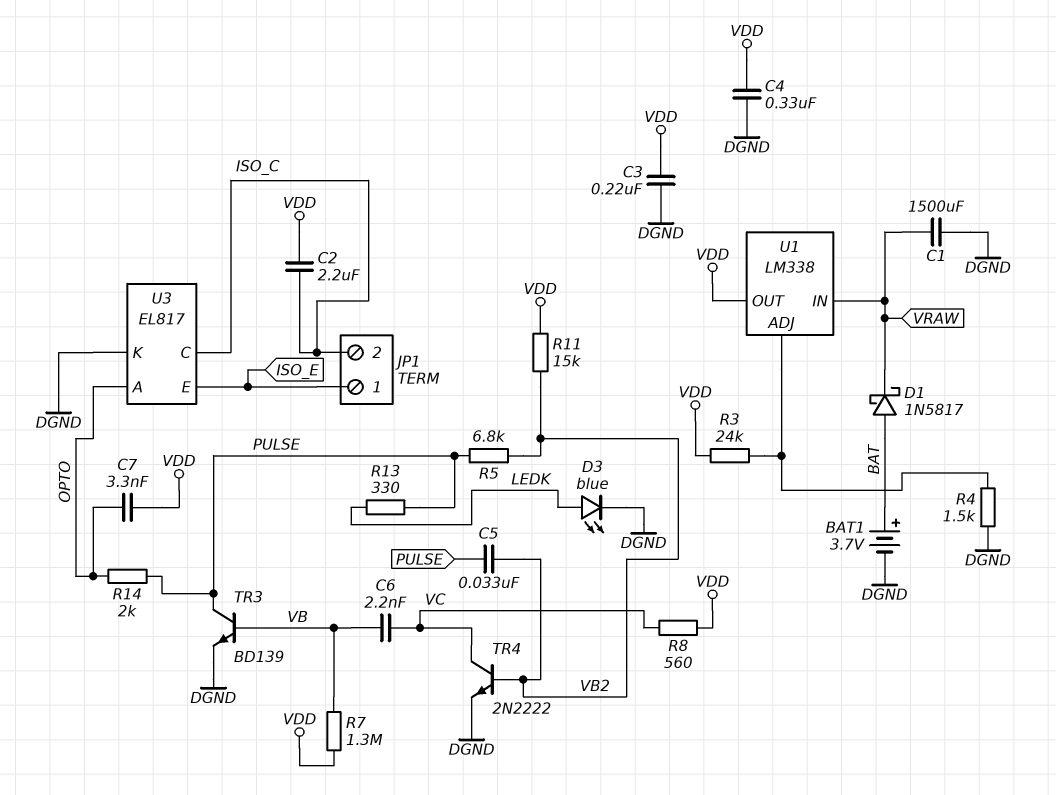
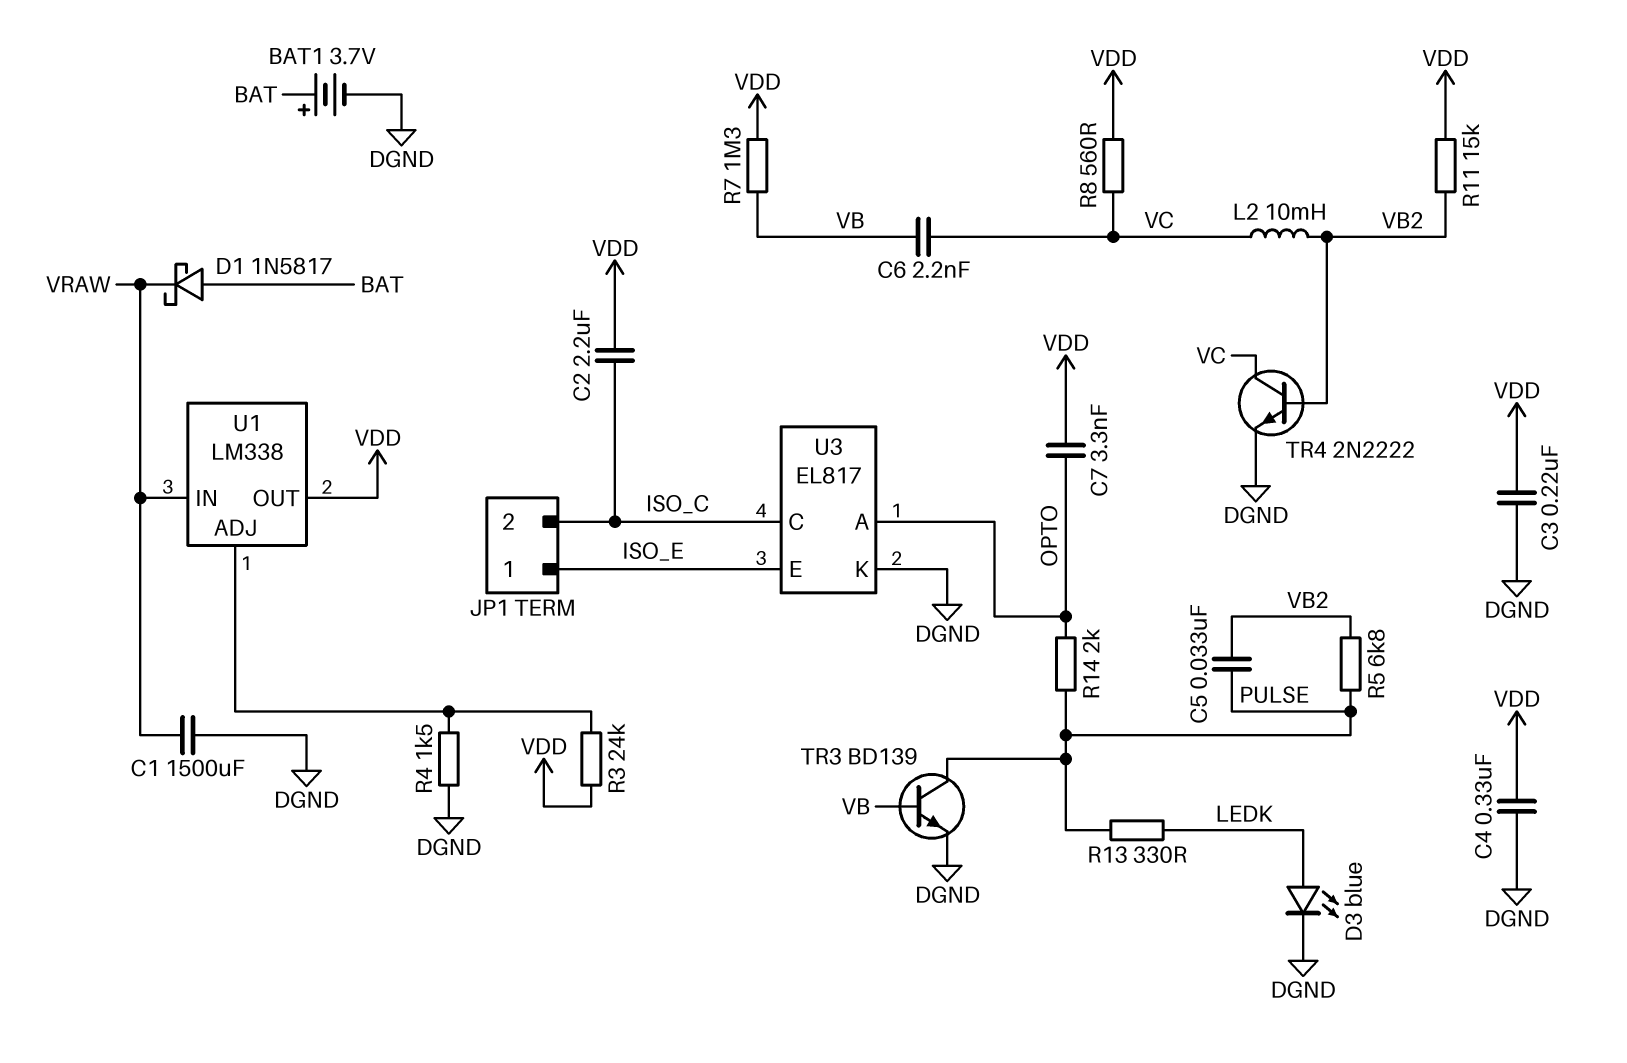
L2: none -> 10mH (VB2, VC)

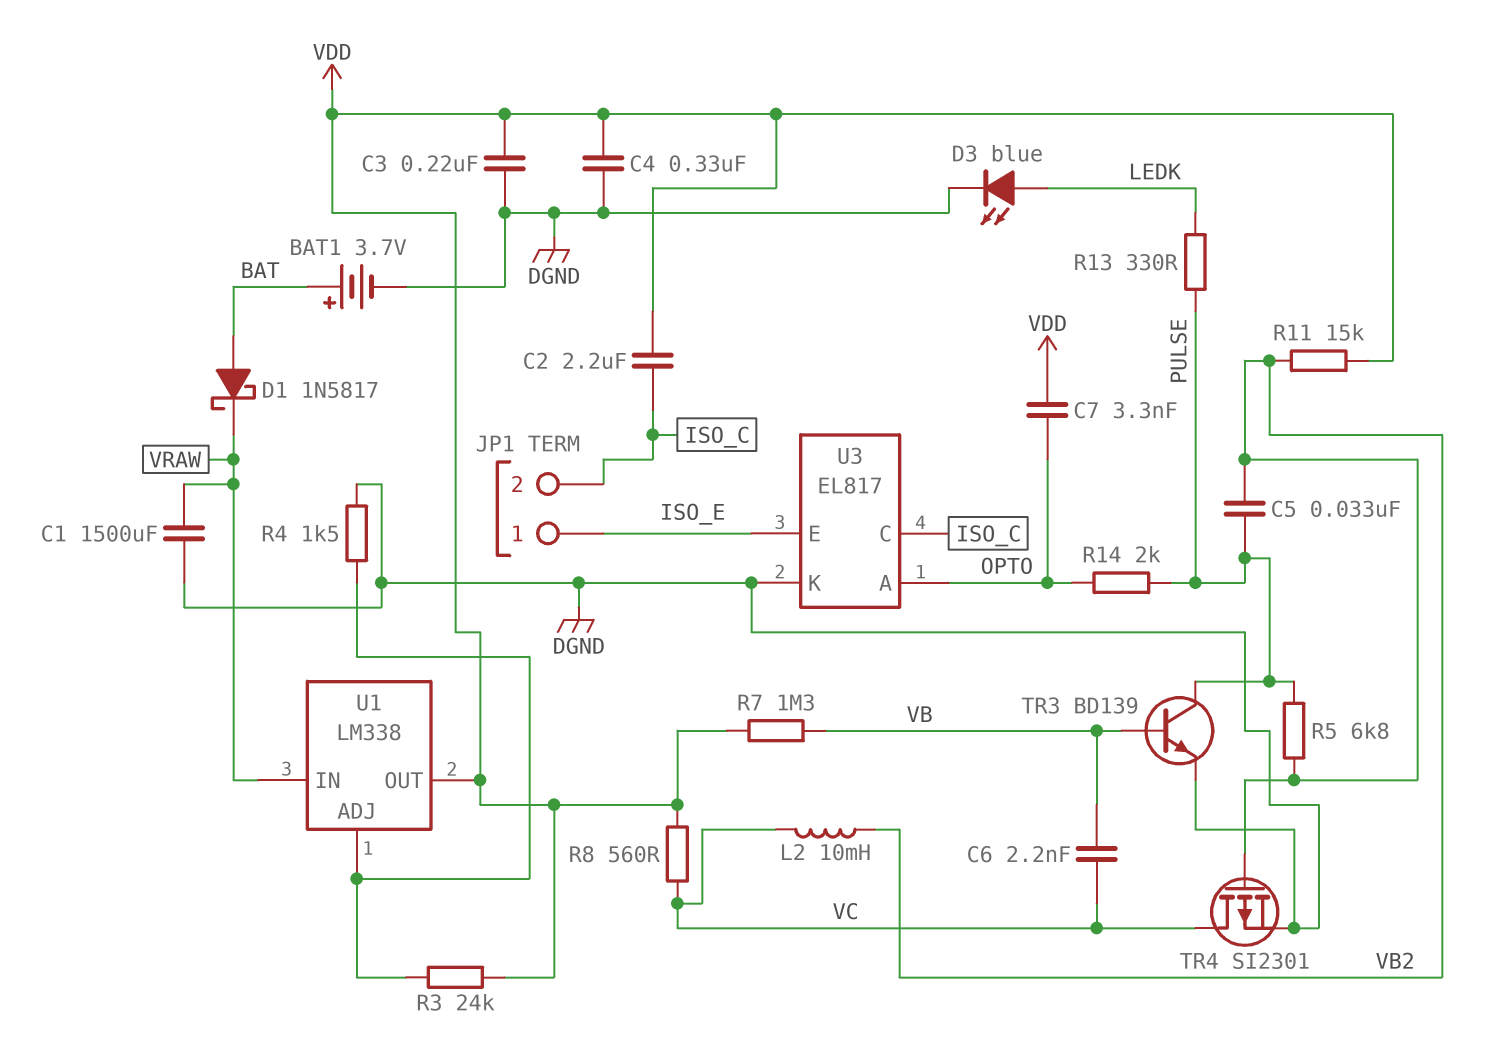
TR4: NPN 2N2222 (B VB2, C VC, E DGND) -> PMOS SI2301 (G VB2, D VC, S DGND)

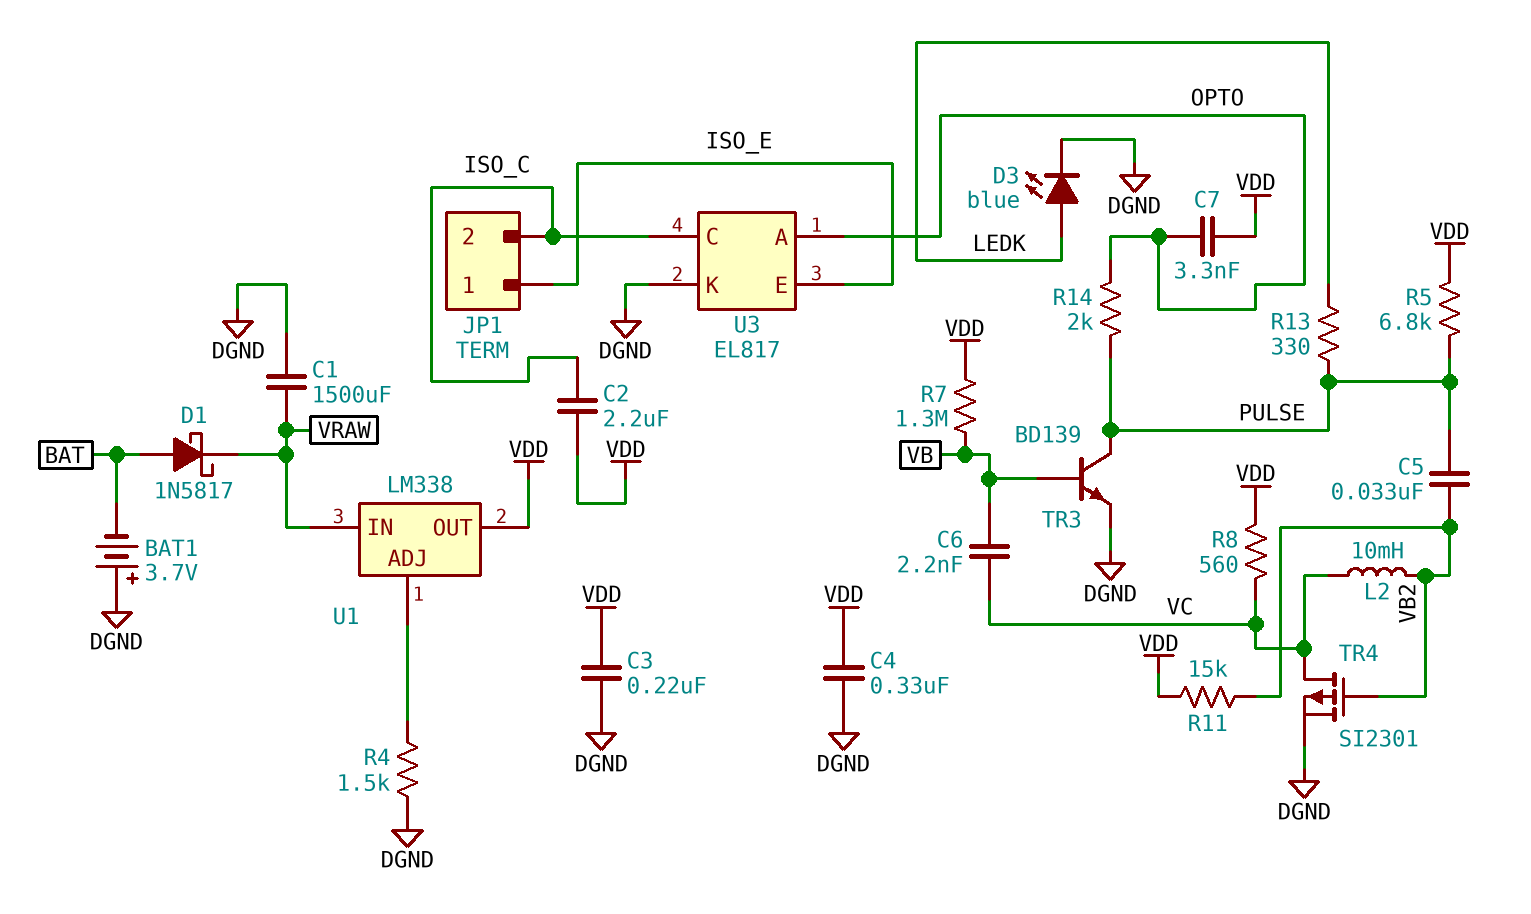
BAT1: 3.7V (plus BAT, minus DGND) -> 3.7V (plus DGND, minus BAT)
R3: 24k (U1/ADJ, VDD) -> none
R5: 6.8k (PULSE, VB2) -> 6.8k (PULSE, VDD)

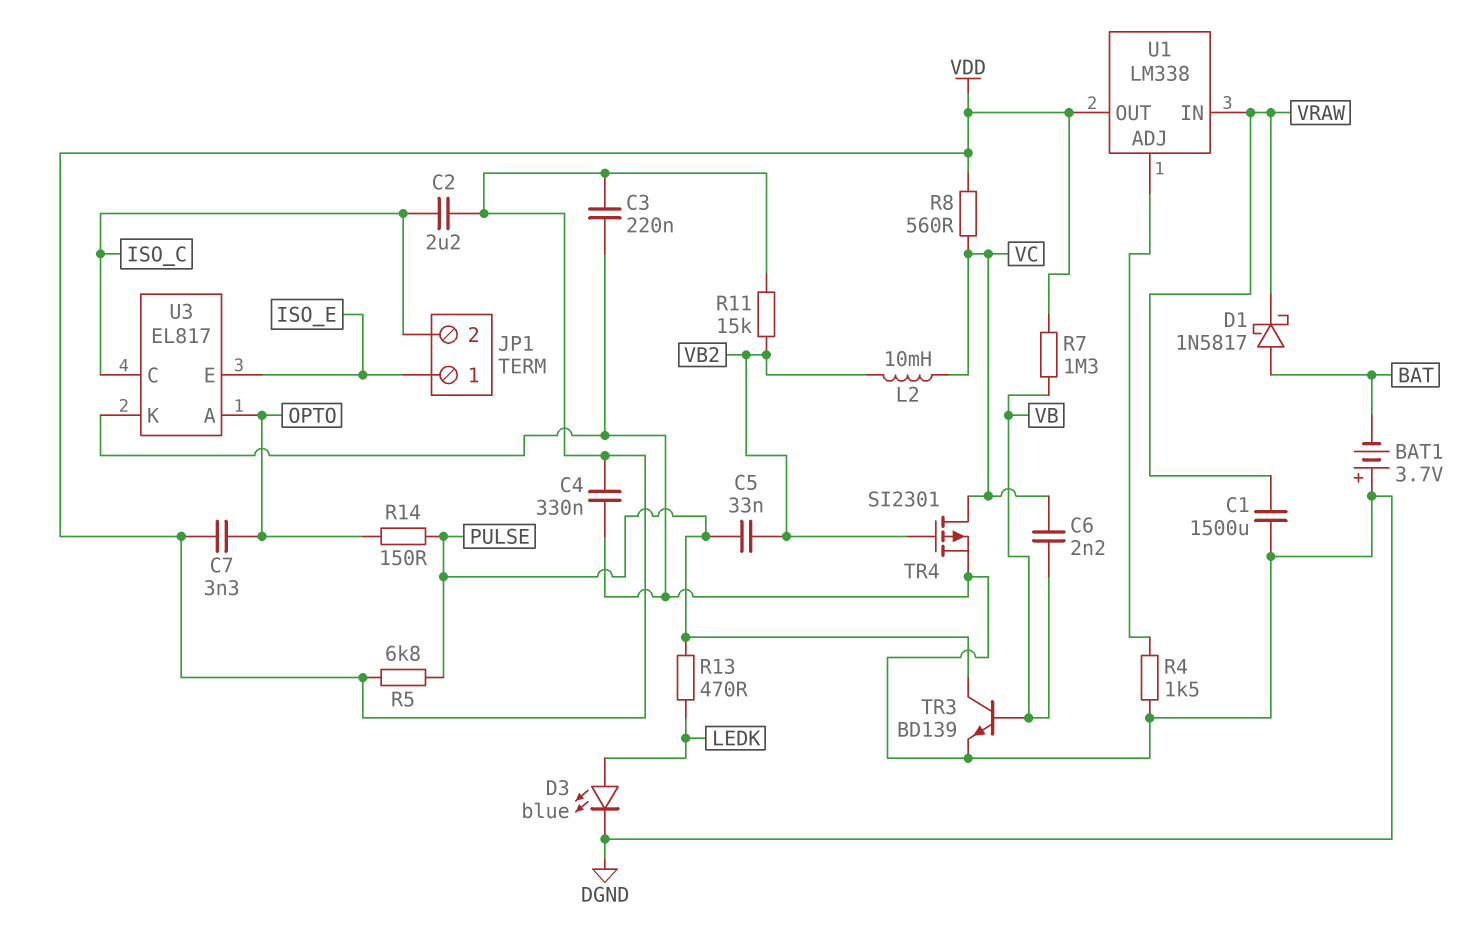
R13: 330 (LEDK, PULSE) -> 470 (LEDK, PULSE)
R14: 2k (OPTO, PULSE) -> 150 (OPTO, PULSE)

